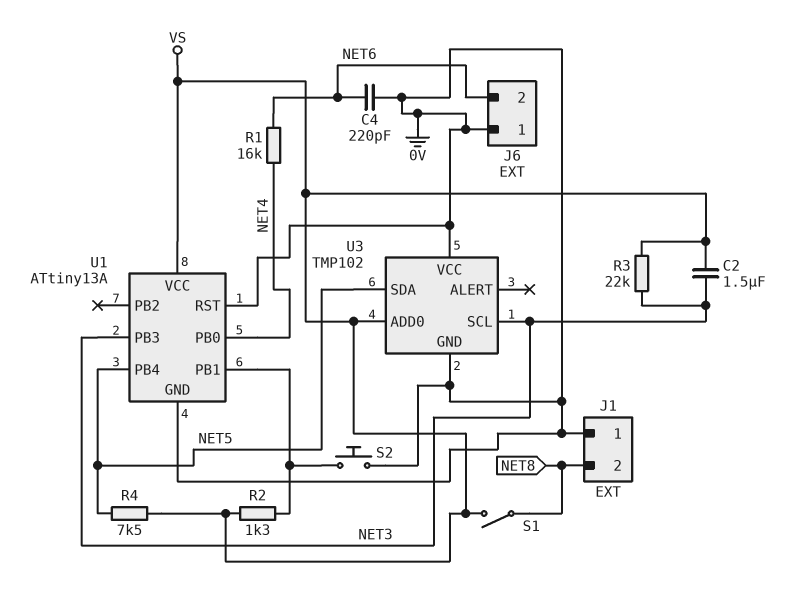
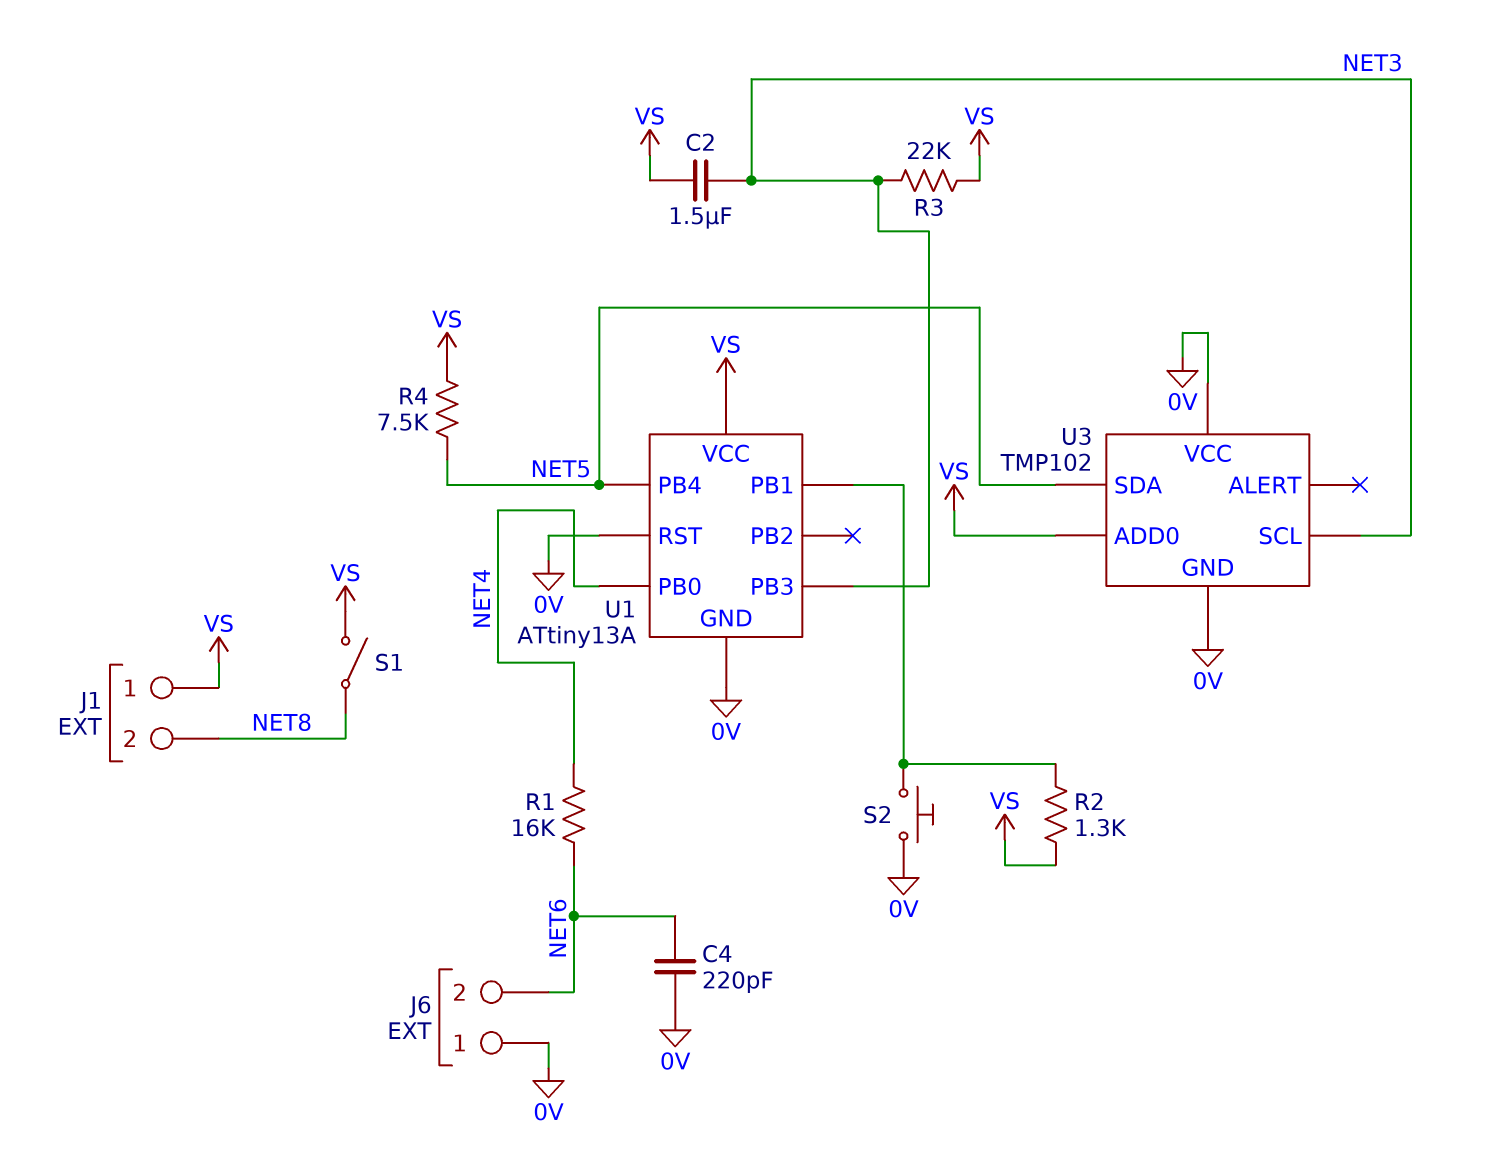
J1 pin 1: 0V -> VS

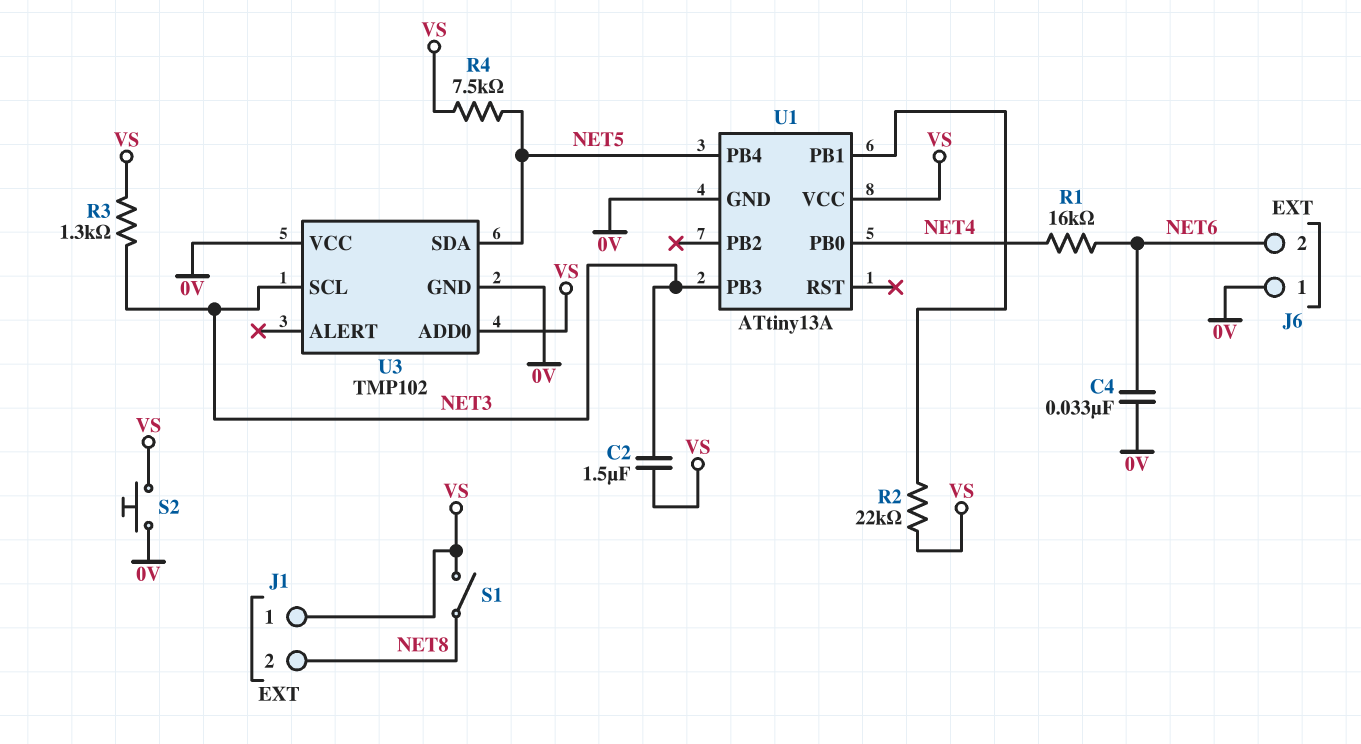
C4: 220pF (0V, NET6) -> 33nF (0V, NET6)
R2: 1.3k (U1/PB1, VS) -> 22k (U1/PB1, VS)
R3: 22k (NET3, VS) -> 1.3k (NET3, VS)
S2: button (0V, U1/PB1) -> button (0V, VS)
U1 pin RST: 0V -> none

